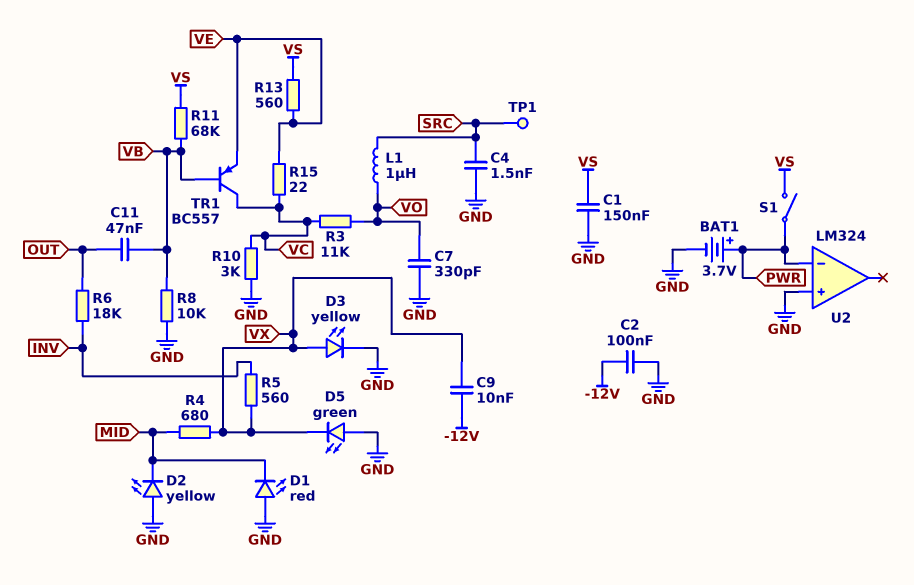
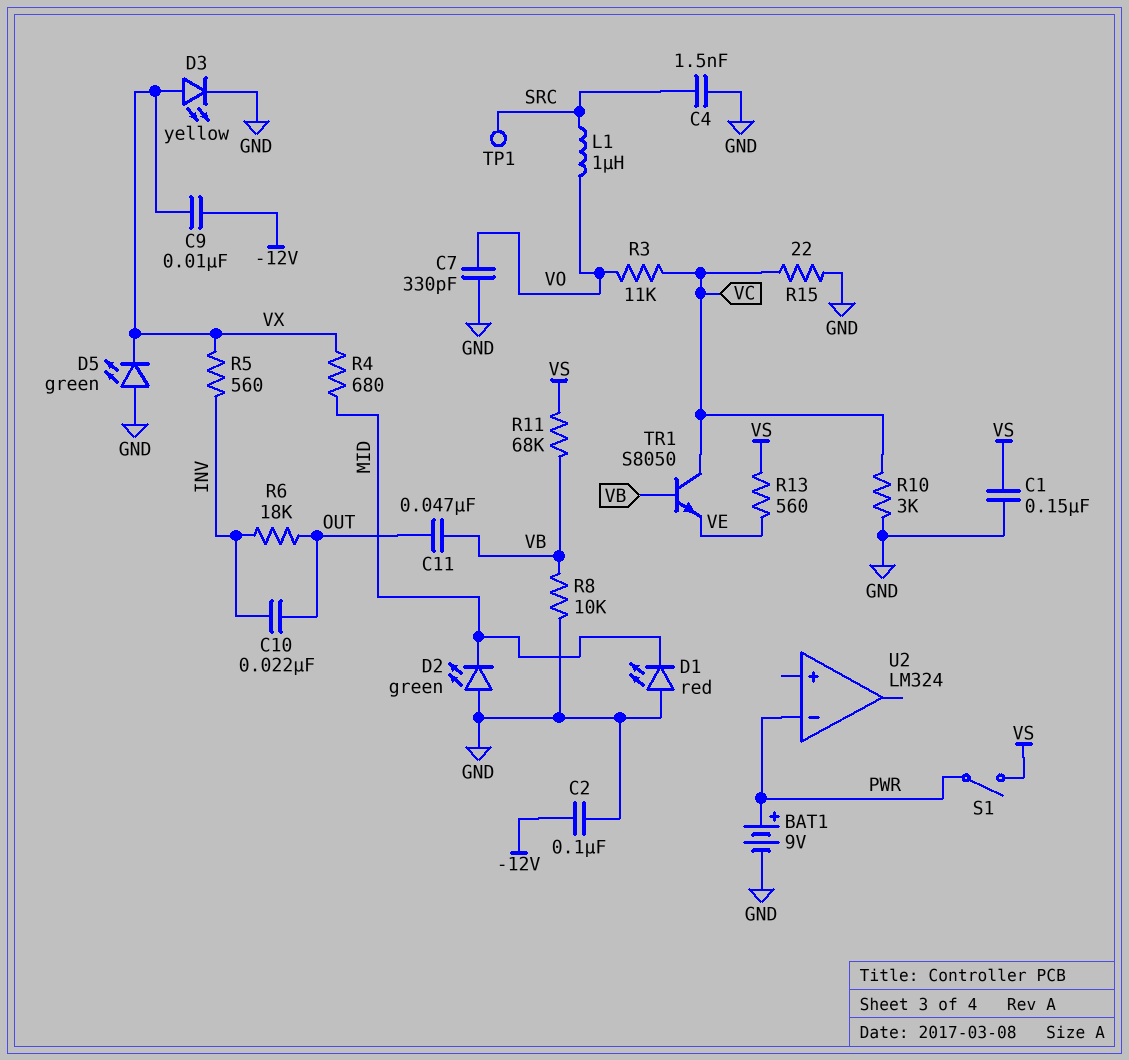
BAT1: 3.7V (plus PWR, minus GND) -> 9V (plus PWR, minus GND)
C10: none -> 22nF (INV, OUT)
D2: LED yellow (A GND, K MID) -> LED green (A GND, K MID)
R15: 22 (VC, VE) -> 22 (GND, VC)
TR1: PNP BC557 (B VB, C VC, E VE) -> NPN S8050 (B VB, C VC, E VE)
U2 pin in+: GND -> none

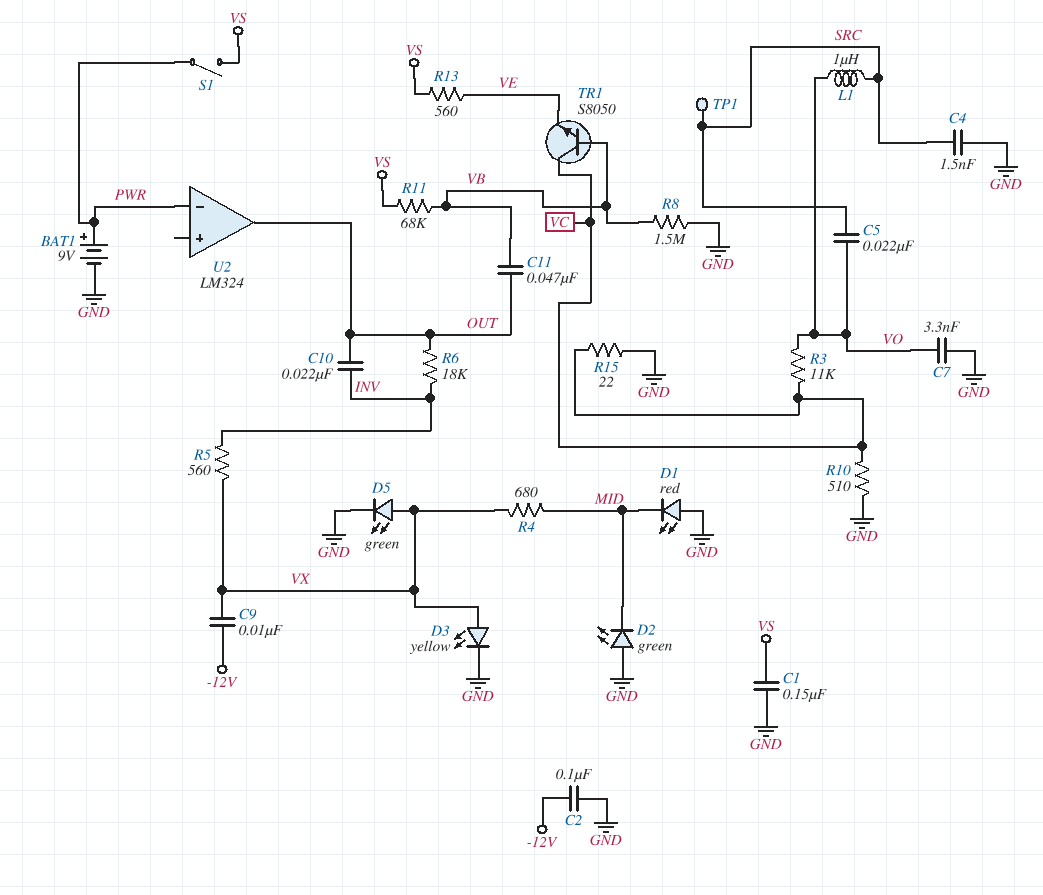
C5: none -> 22nF (SRC, VO)
C7: 330pF (GND, VO) -> 3.3nF (GND, VO)
D5: LED green (A GND, K VX) -> LED green (A VX, K GND)
R8: 10k (GND, VB) -> 1.5M (GND, VB)
R10: 3k (GND, VC) -> 510 (GND, VC)
U2 pin out: none -> OUT

